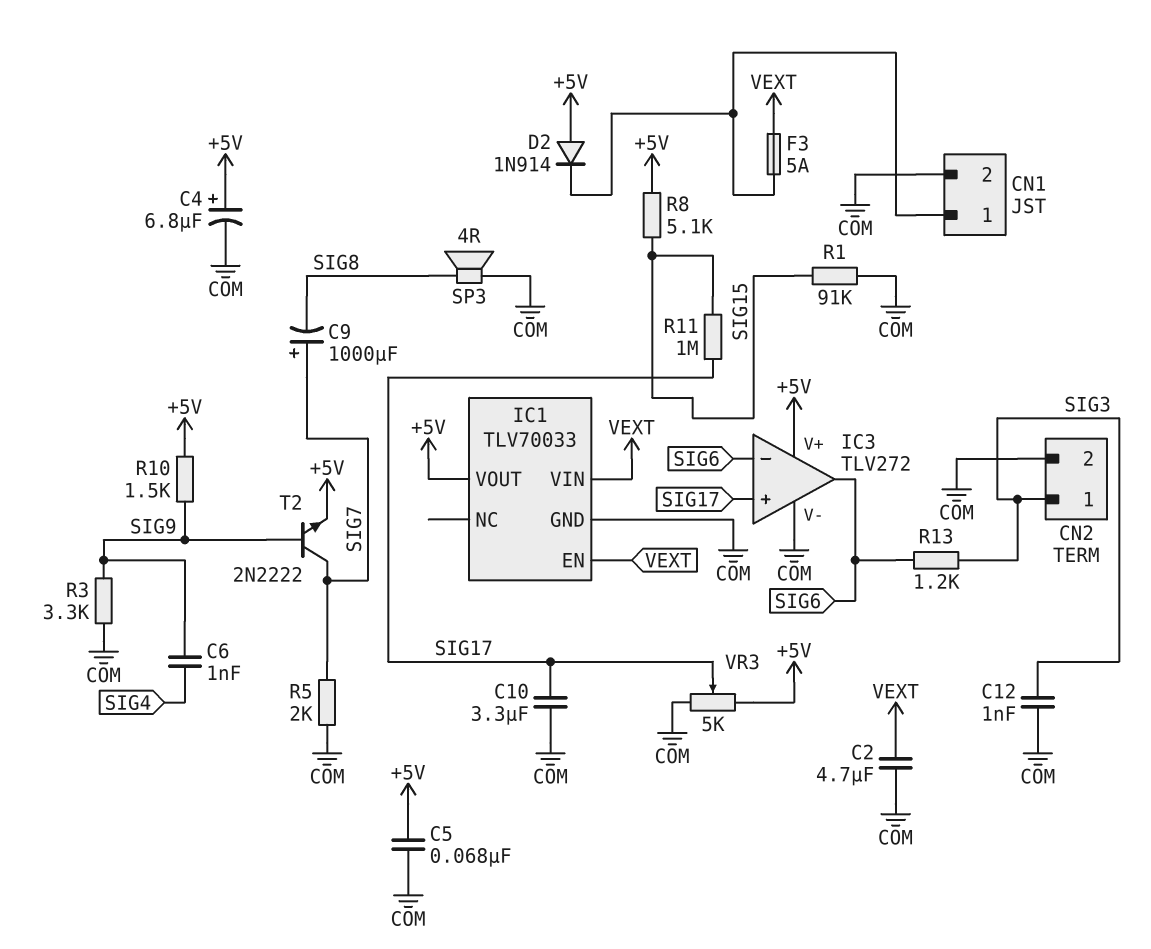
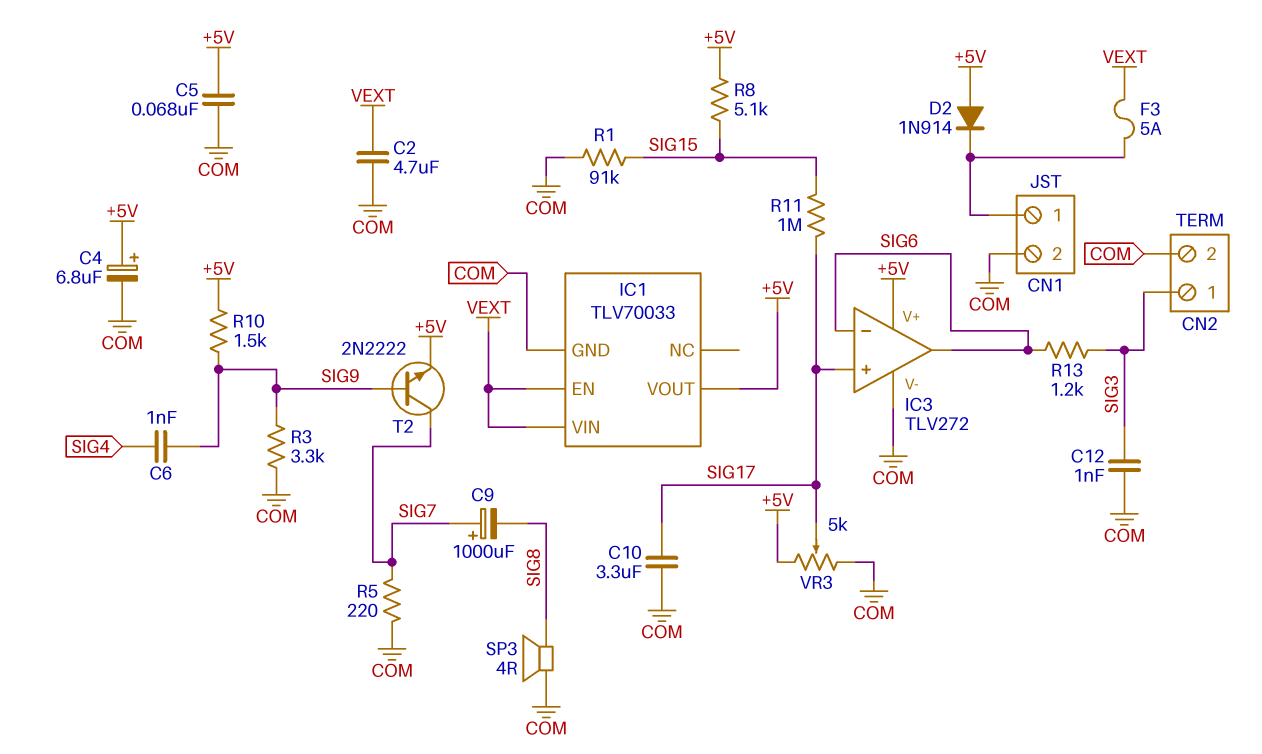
R5: 2k (COM, SIG7) -> 220 (COM, SIG7)

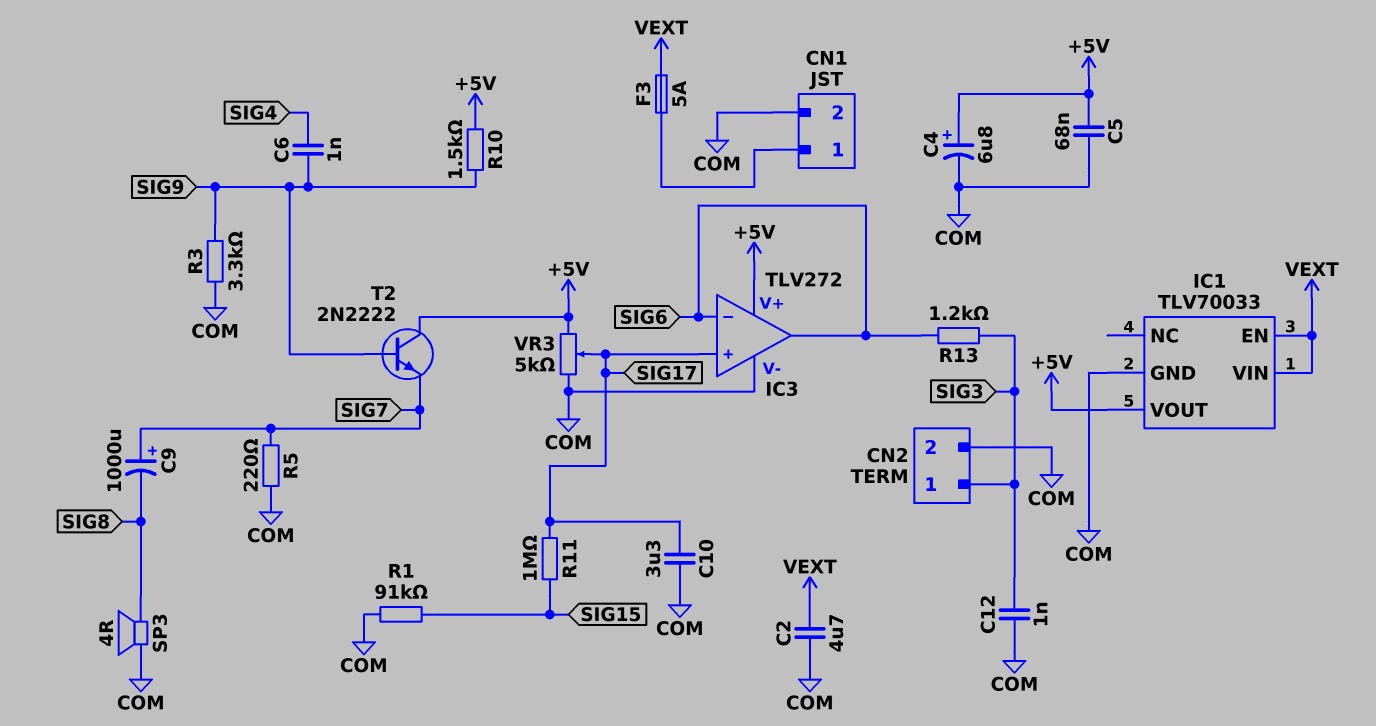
D2: diode 1N914 (A +5V, K CN1/1) -> none
R8: 5.1k (+5V, SIG15) -> none
T2: NPN 2N2222 (B SIG9, C SIG7, E +5V) -> NPN 2N2222 (B SIG9, C +5V, E SIG7)

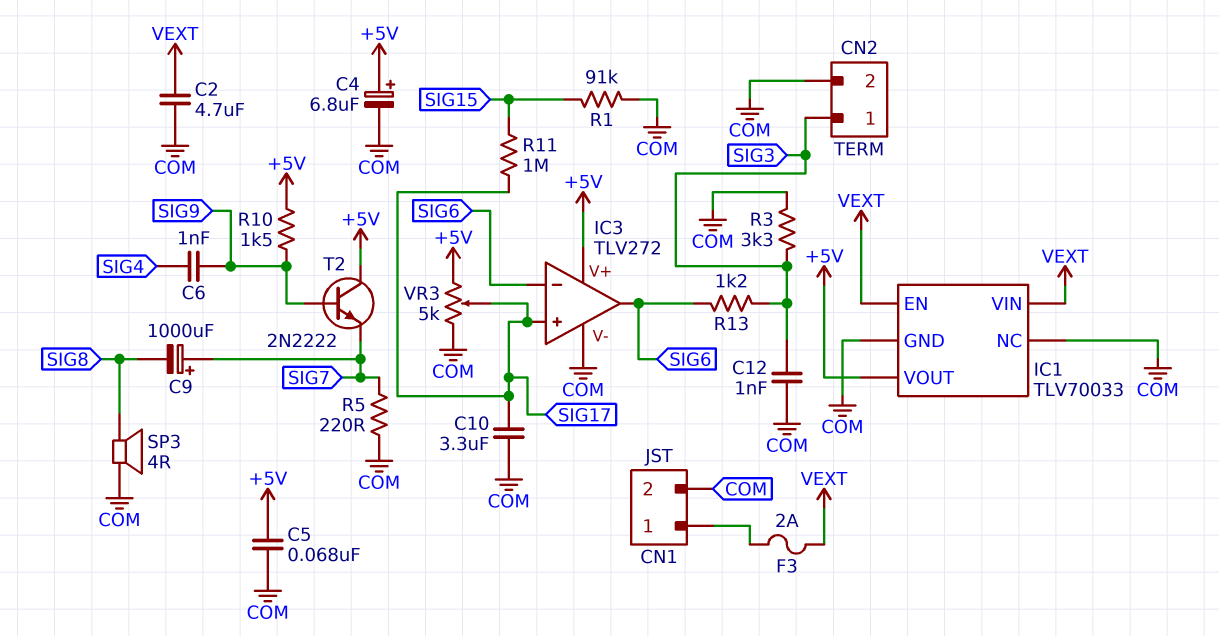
F3: 5A (CN1/1, VEXT) -> 2A (CN1/1, VEXT)
IC1 pin NC: none -> COM
R3: 3.3k (COM, SIG9) -> 3.3k (COM, SIG3)

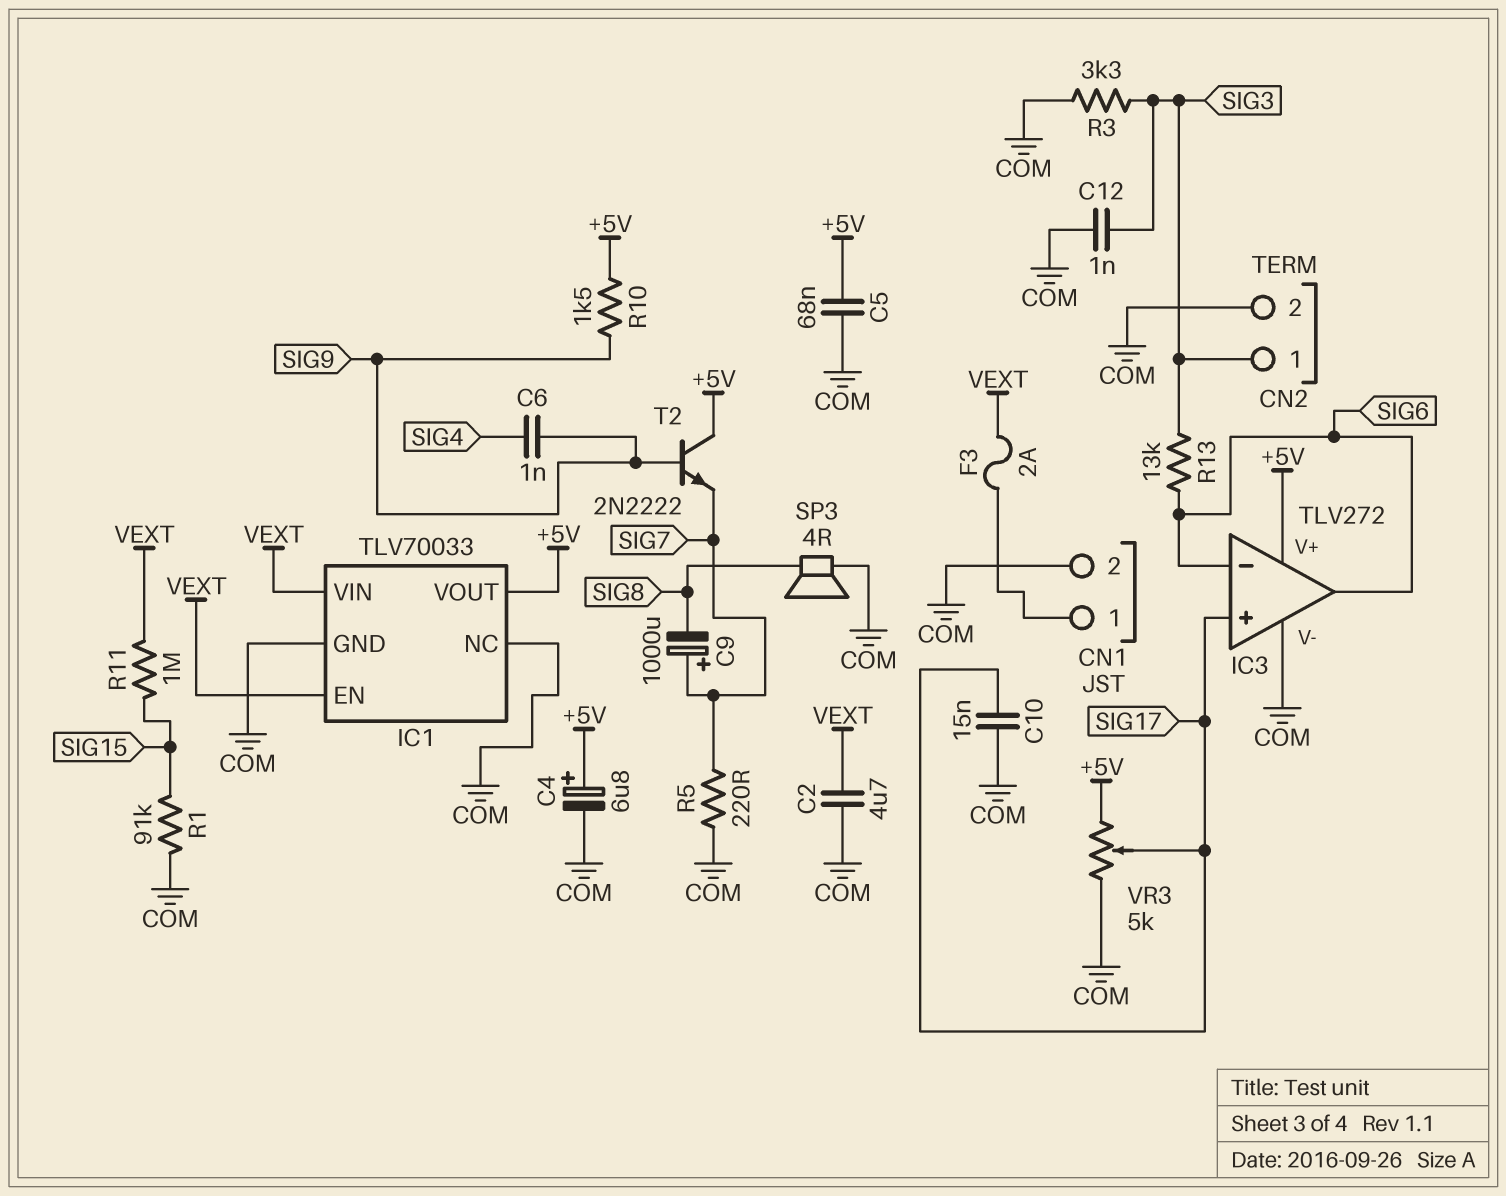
C10: 3.3uF (COM, SIG17) -> 15nF (COM, SIG17)
R11: 1M (SIG15, SIG17) -> 1M (SIG15, VEXT)
R13: 1.2k (SIG3, SIG6) -> 13k (SIG3, SIG6)

